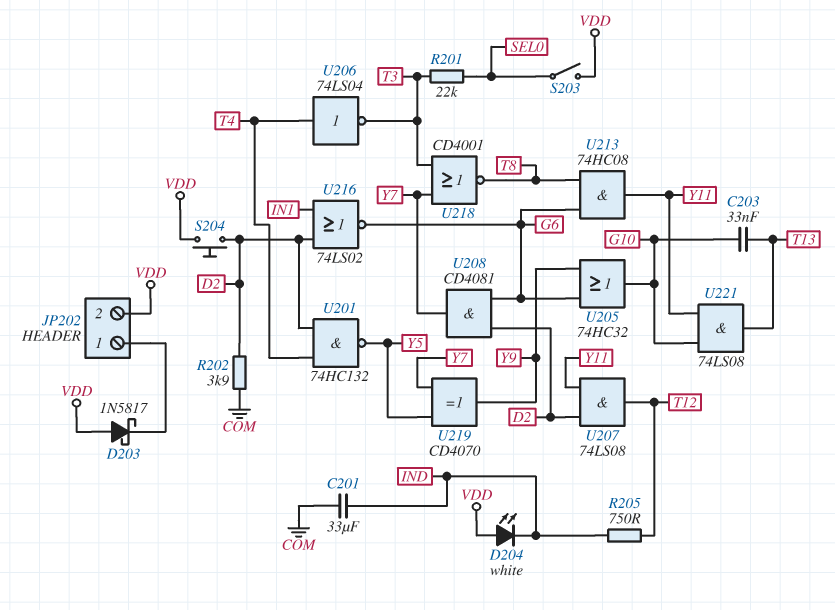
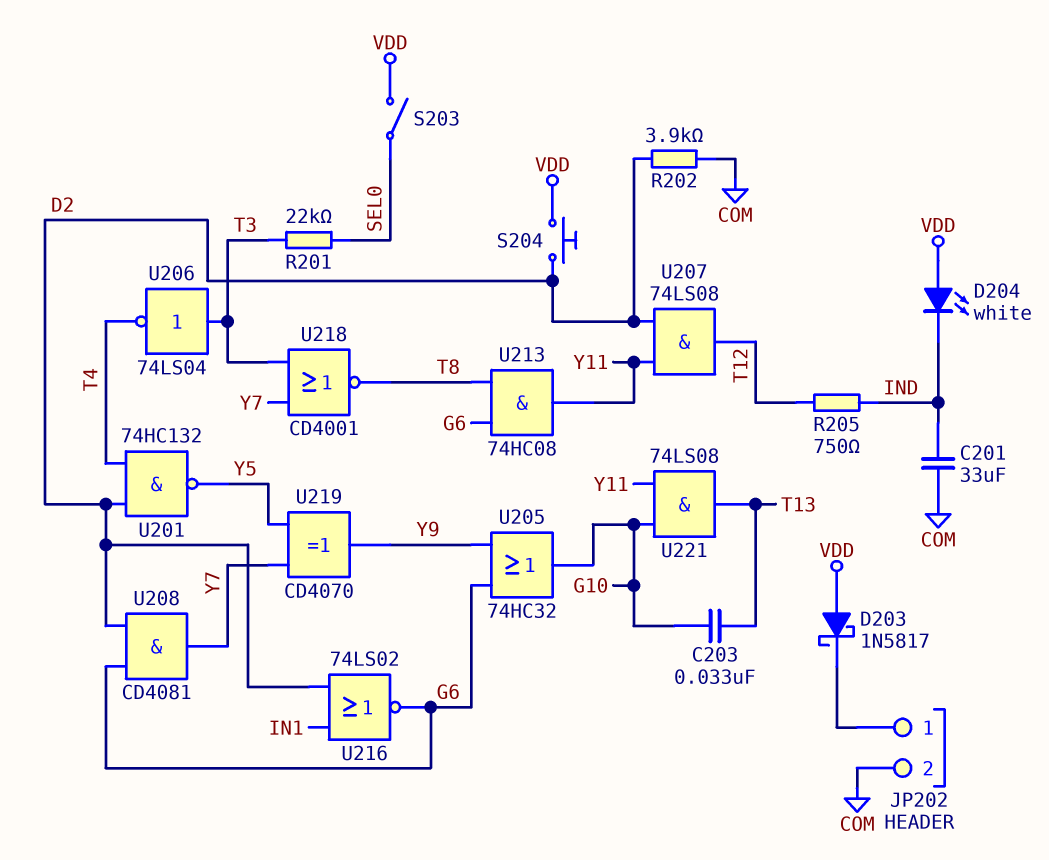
JP202 pin 2: VDD -> COM
U206: NOT 74LS04 (in T4, out T3) -> NOT 74LS04 (in T3, out T4)

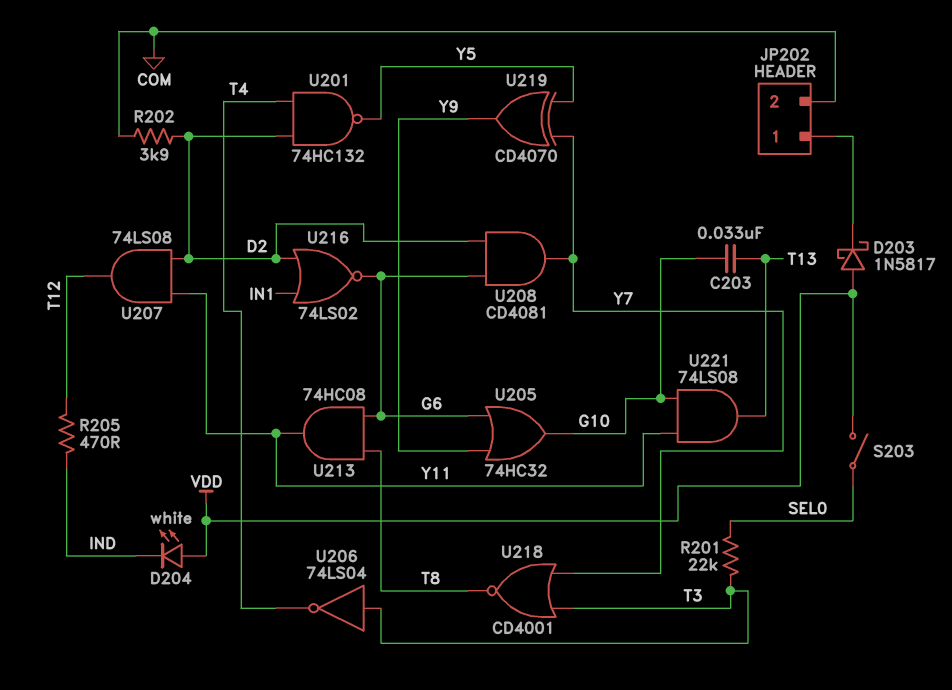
C201: 33uF (COM, IND) -> none
R205: 750 (IND, T12) -> 470 (IND, T12)
S204: button (D2, VDD) -> none

